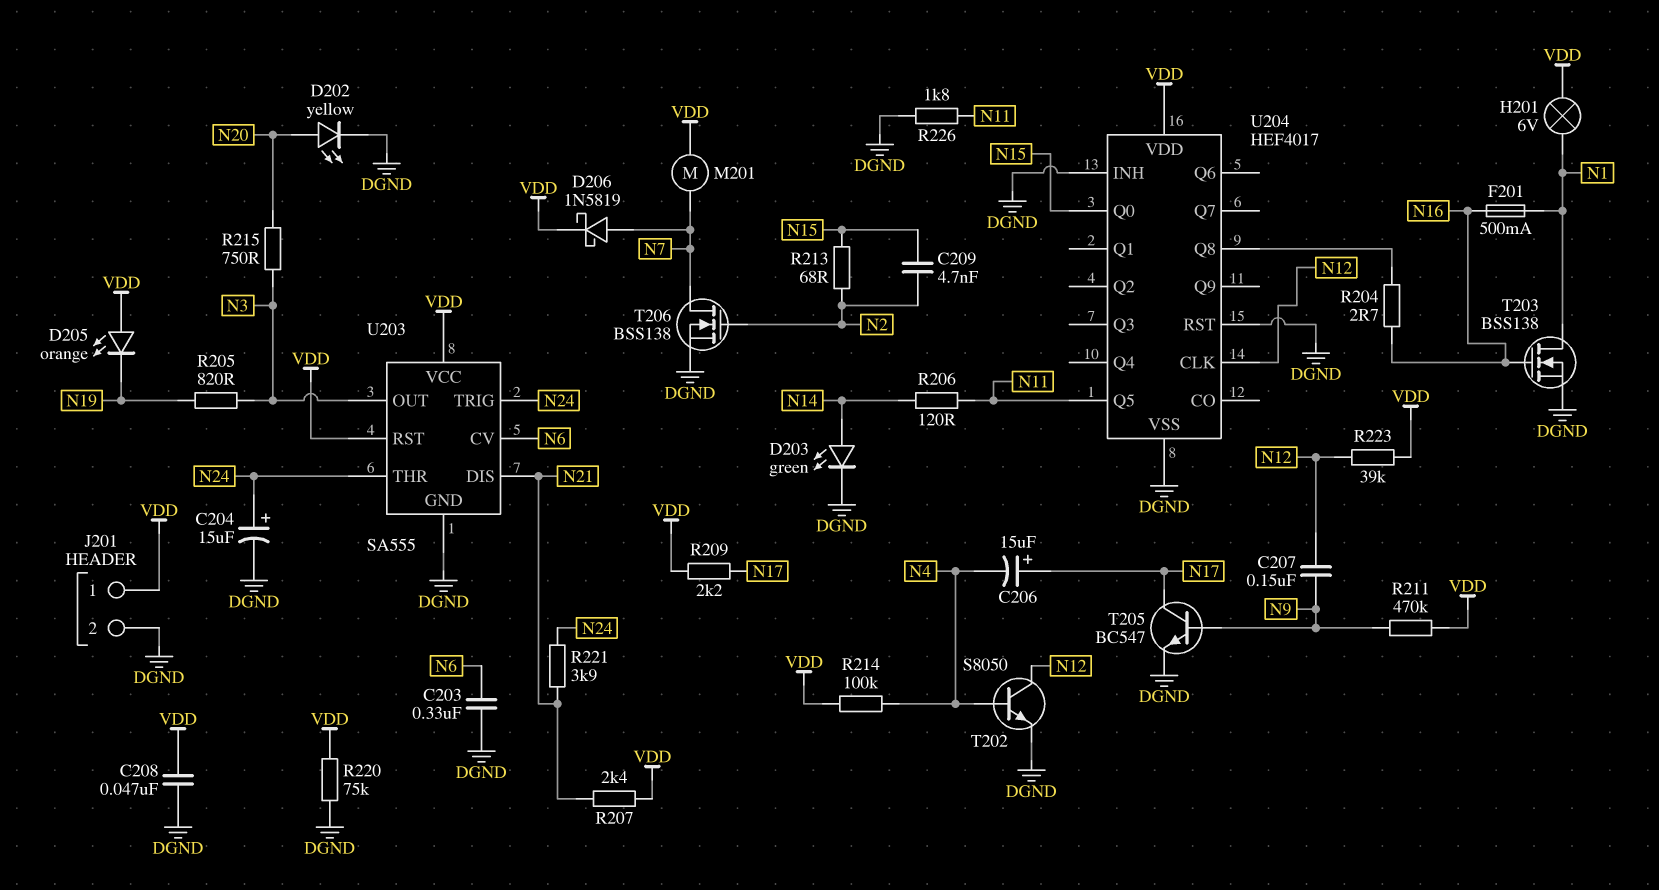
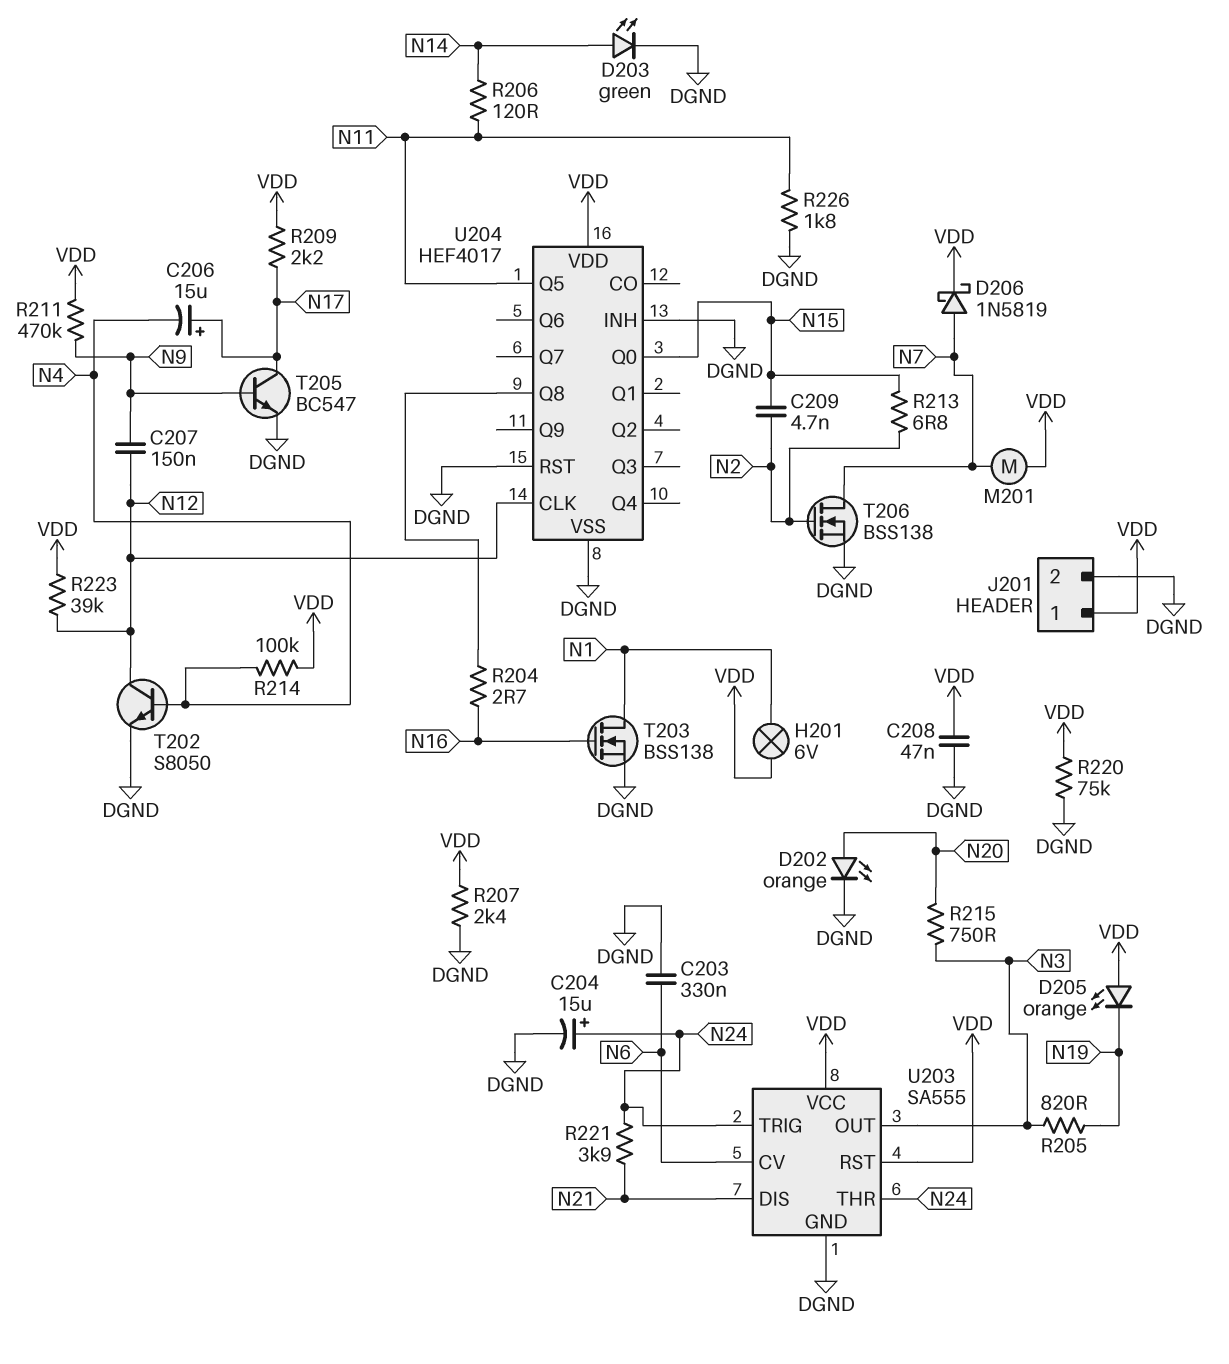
D202: LED yellow (A N20, K DGND) -> LED orange (A N20, K DGND)
F201: 500mA (N1, N16) -> none
R207: 2.4k (N21, VDD) -> 2.4k (DGND, VDD)
R213: 68 (N2, N15) -> 6.8 (N2, N15)

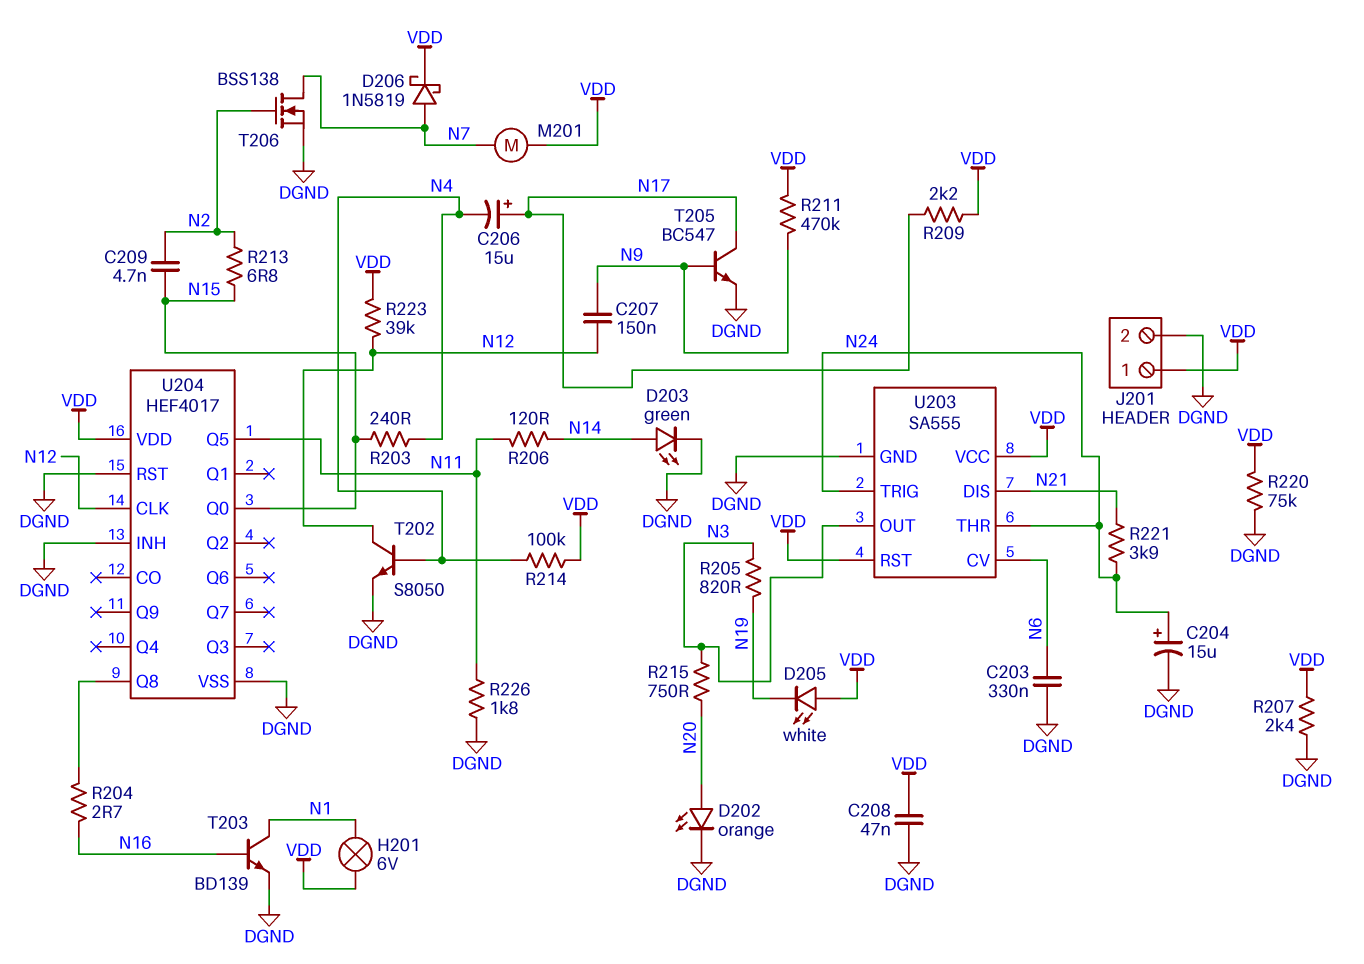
D205: LED orange (A VDD, K N19) -> LED white (A VDD, K N19)
R203: none -> 240 (N4, N15)
T203: NMOS BSS138 (G N16, D N1, S DGND) -> NPN BD139 (B N16, C N1, E DGND)

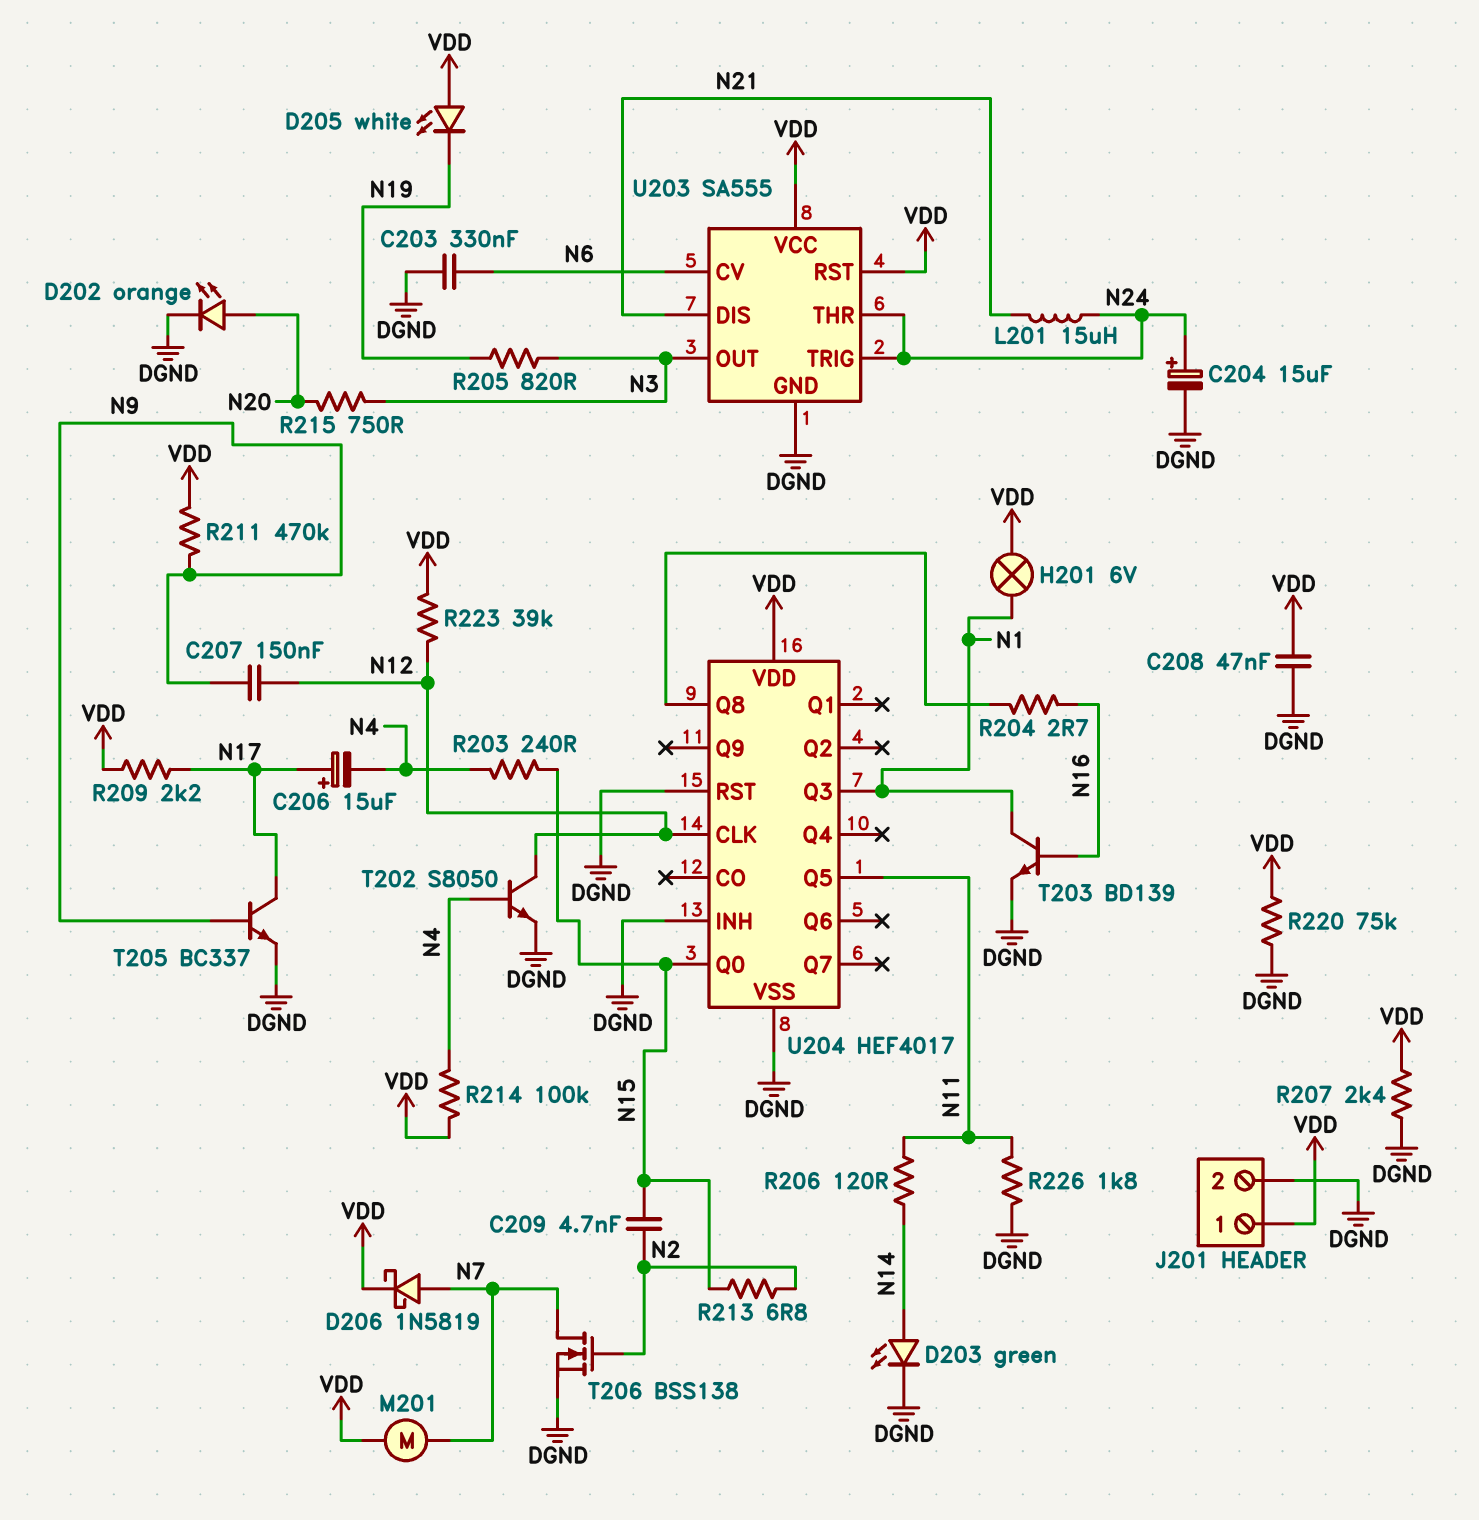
L201: none -> 15uH (N21, N24)
R221: 3.9k (N21, N24) -> none
T205: NPN BC547 (B N9, C N17, E DGND) -> NPN BC337 (B N9, C N17, E DGND)
U204 pin Q3: none -> N1

